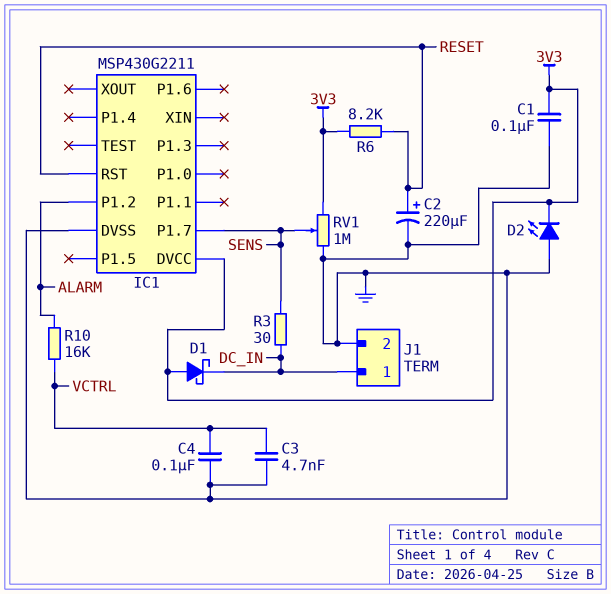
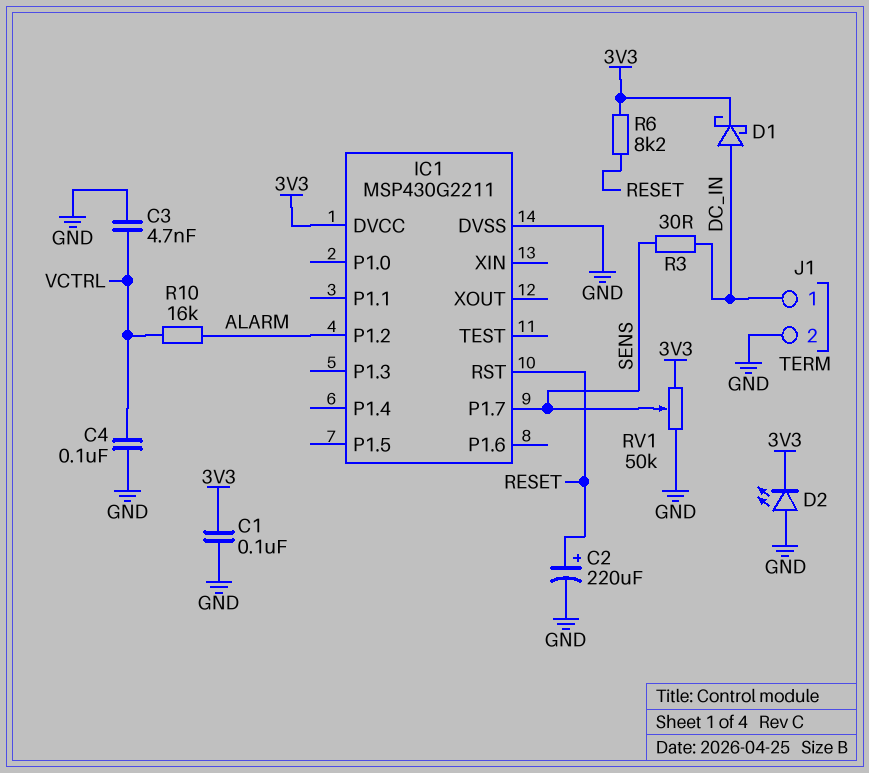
D1: schottky (A 3V3, K DC_IN) -> schottky (A DC_IN, K 3V3)
RV1: 1M (3V3, GND, wiper SENS) -> 50k (3V3, GND, wiper SENS)

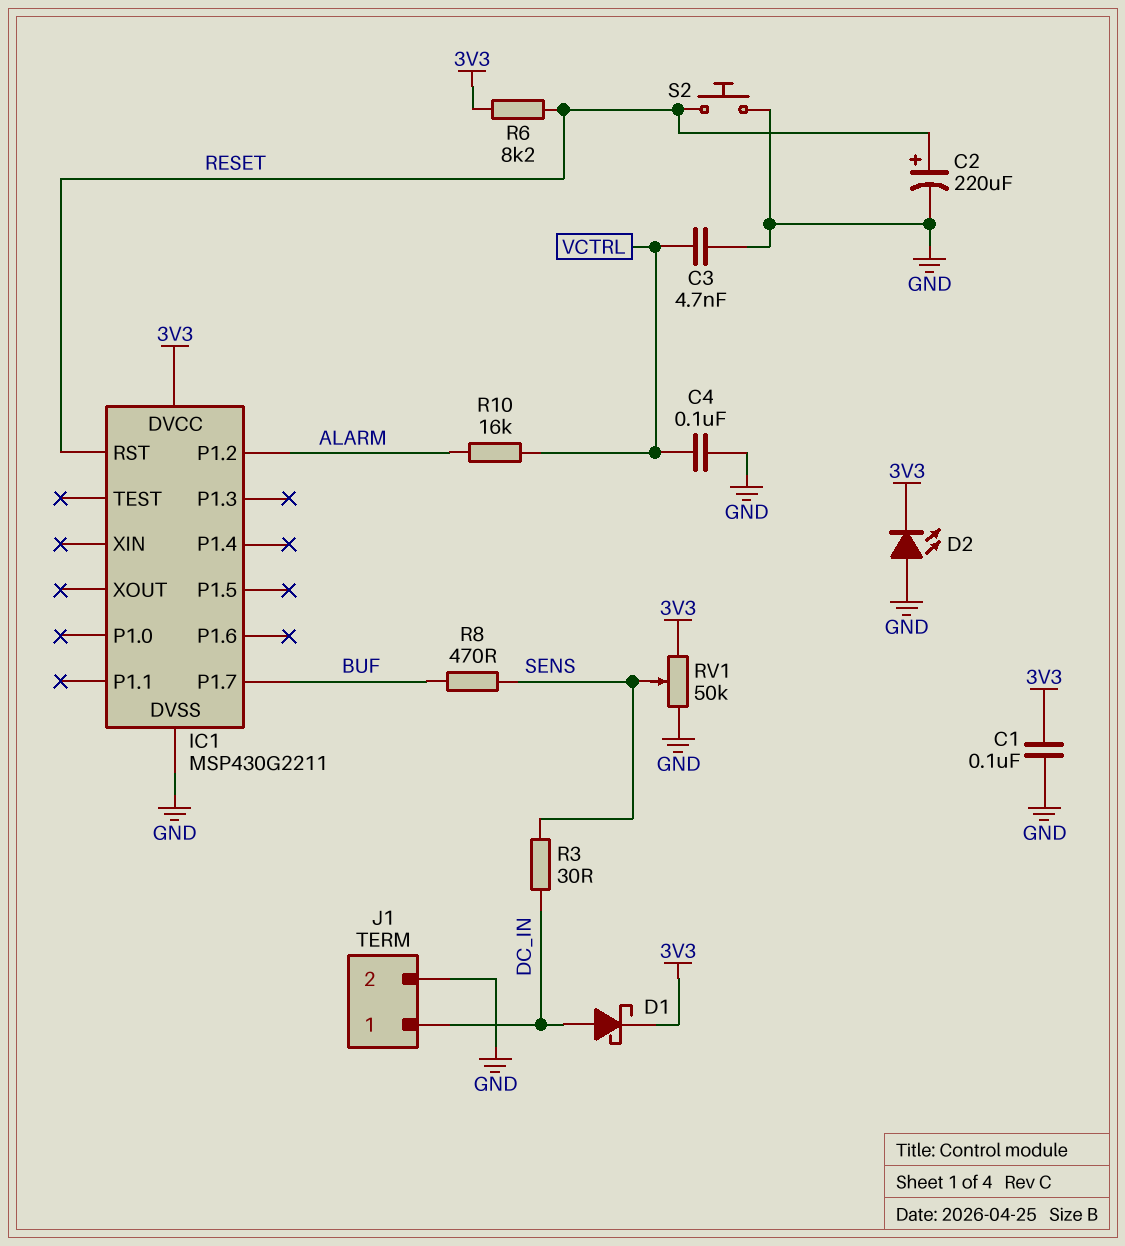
IC1 pin P1.7: SENS -> BUF
R8: none -> 470 (BUF, SENS)
S2: none -> button (GND, RESET)

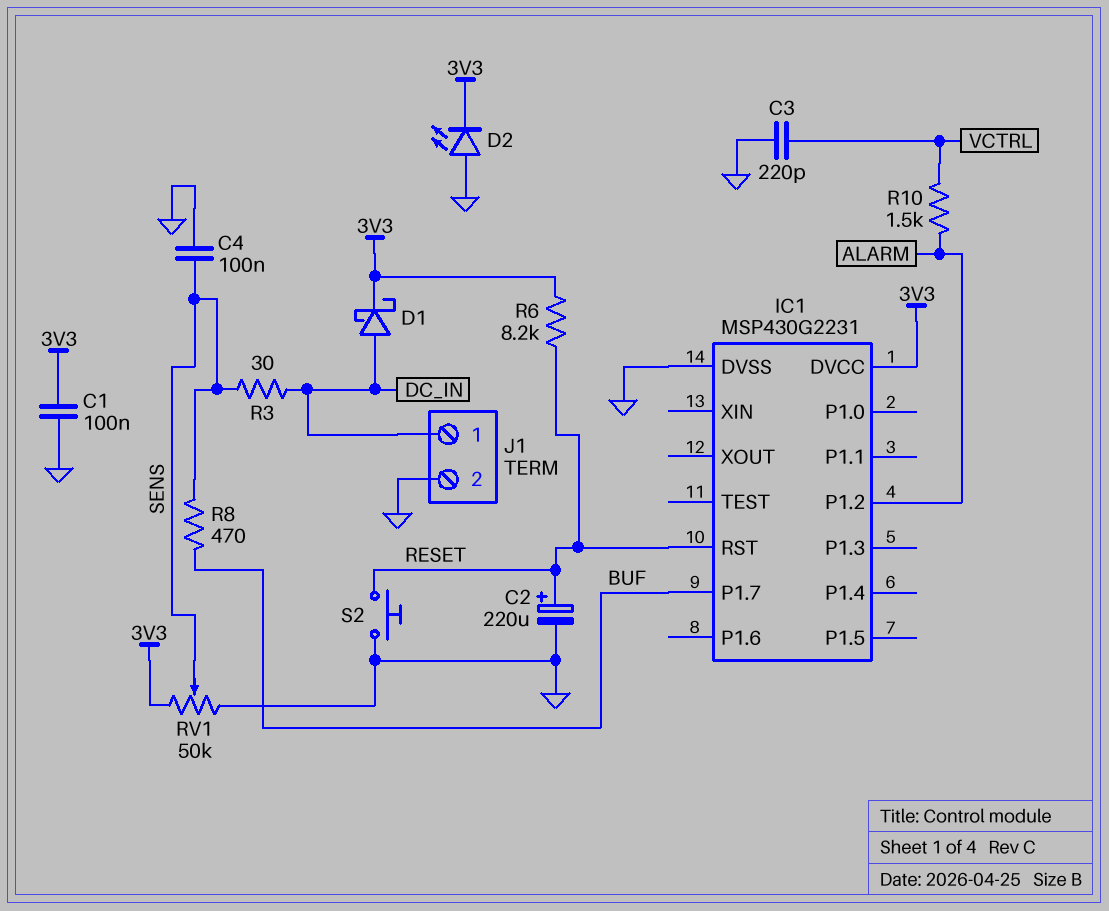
C3: 4.7nF (GND, VCTRL) -> 220pF (GND, VCTRL)
C4: 100nF (GND, VCTRL) -> 100nF (GND, SENS)
IC1: MSP430G2211 -> MSP430G2231
R10: 16k (ALARM, VCTRL) -> 1.5k (ALARM, VCTRL)

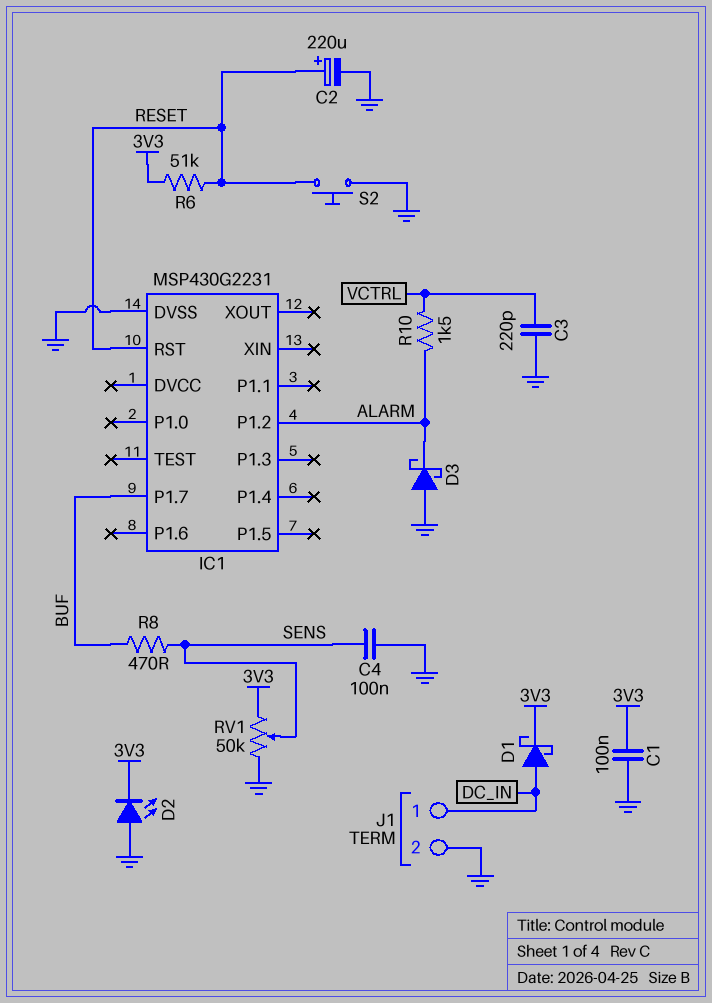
D3: none -> schottky (A GND, K ALARM)
IC1 pin DVCC: 3V3 -> none
R3: 30 (DC_IN, SENS) -> none
R6: 8.2k (3V3, RESET) -> 51k (3V3, RESET)

